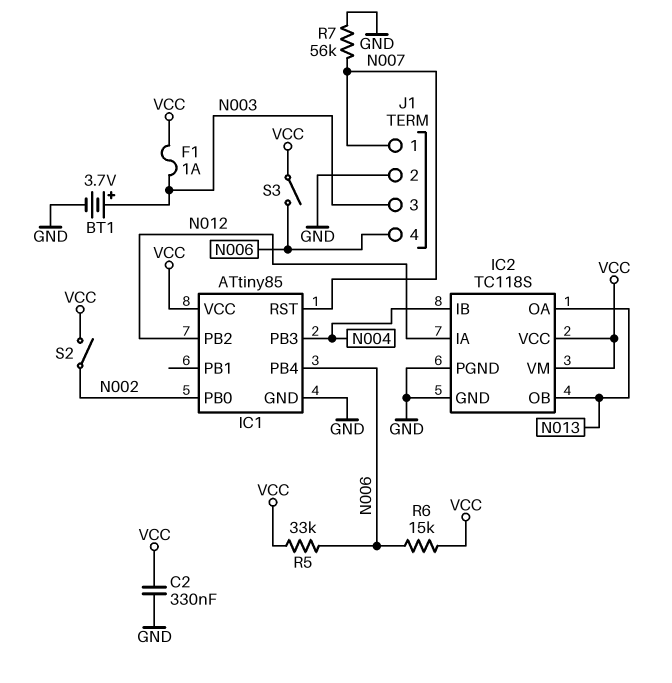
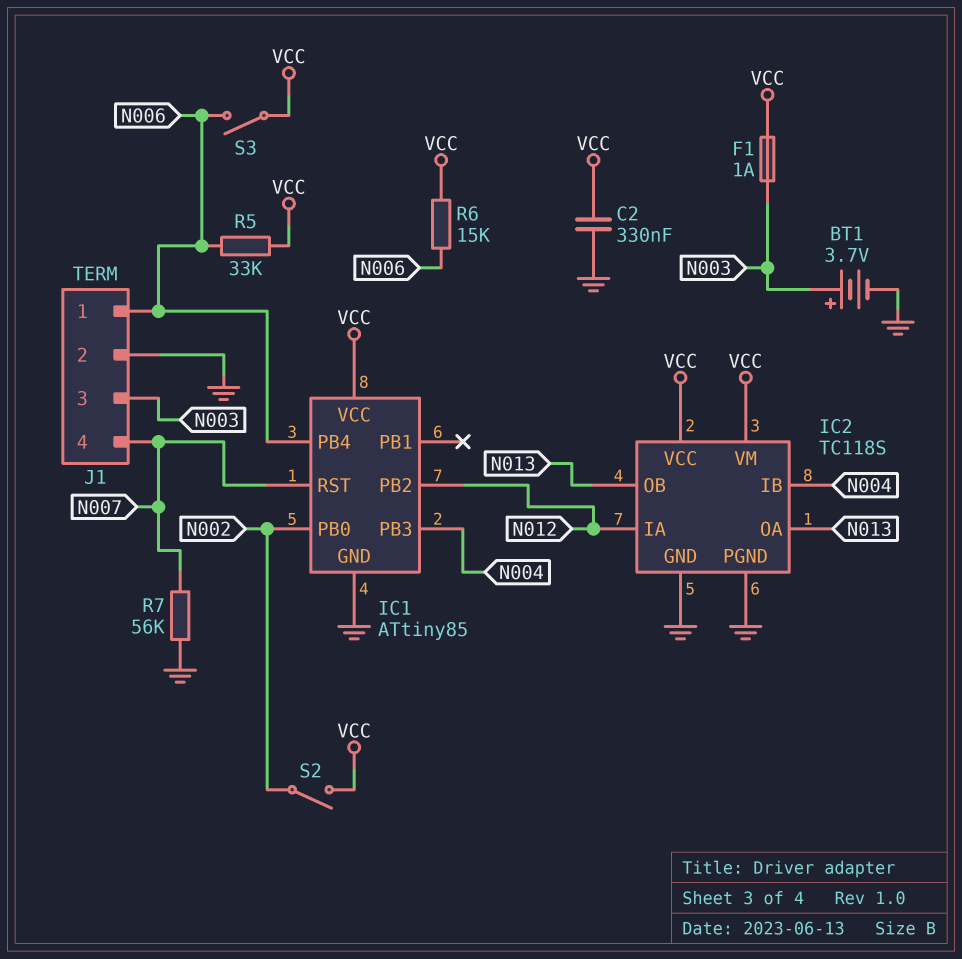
J1 pin 1: N007 -> N006
J1 pin 4: N006 -> N007

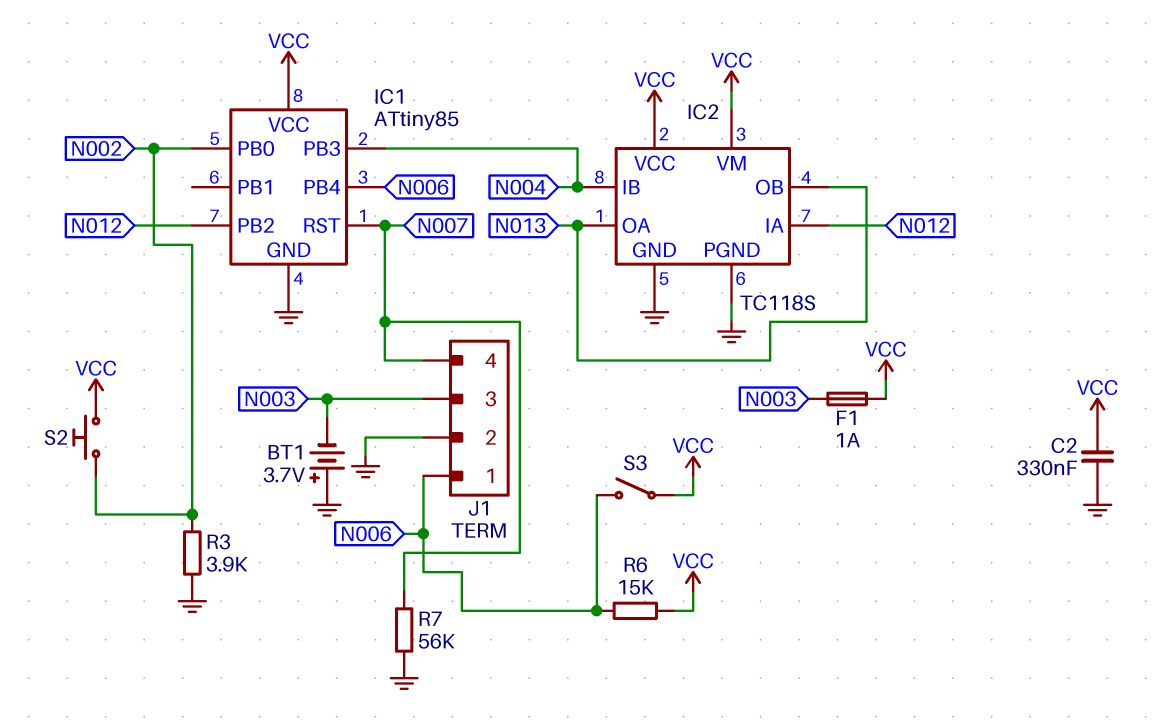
BT1: 3.7V (plus N003, minus GND) -> 3.7V (plus GND, minus N003)
R3: none -> 3.9k (GND, N002)
R5: 33k (N006, VCC) -> none
S2: switch (N002, VCC) -> button (N002, VCC)

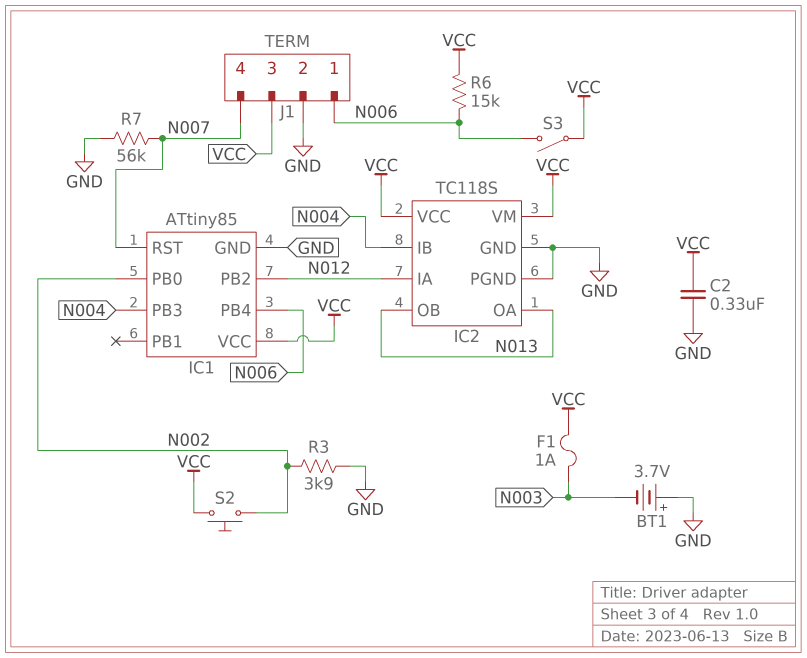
J1 pin 3: N003 -> VCC

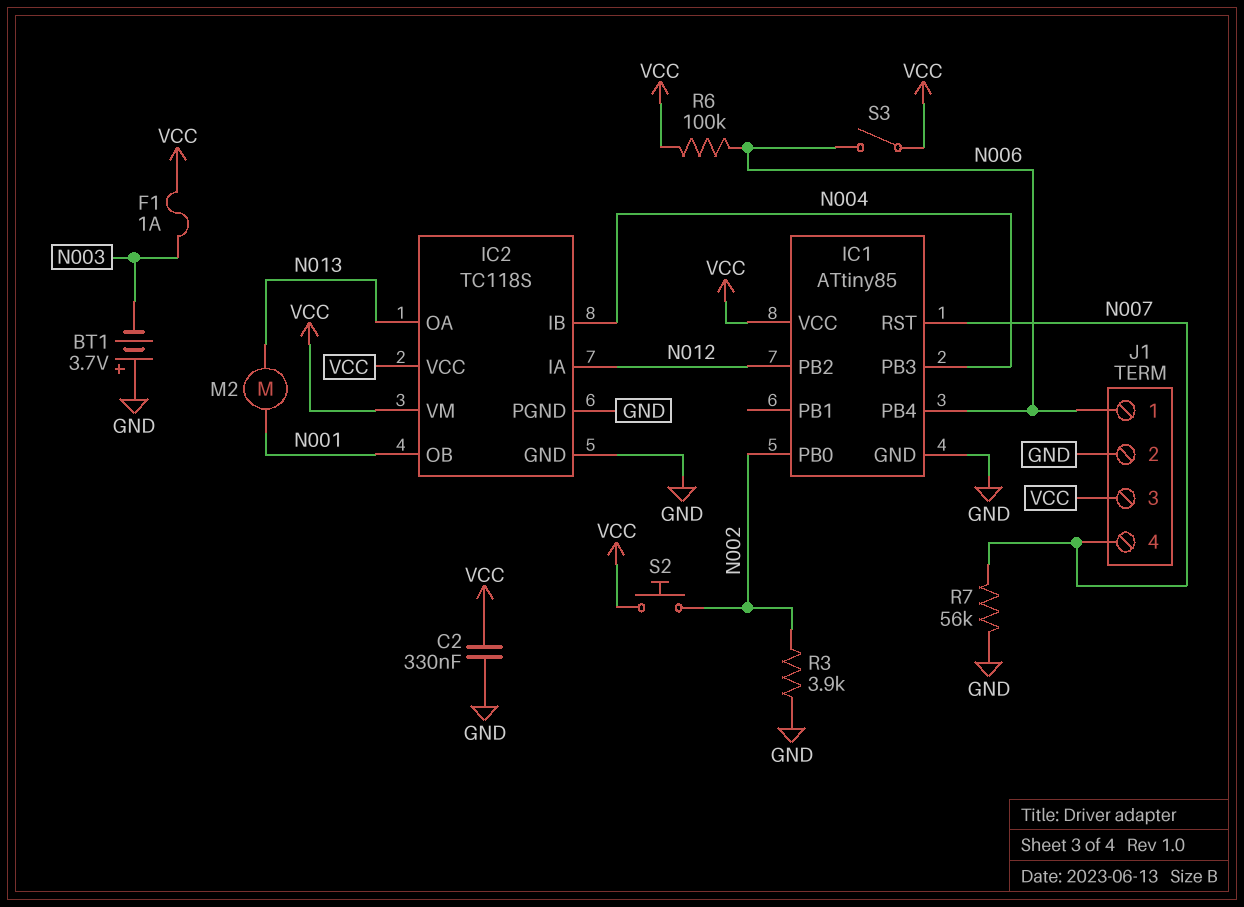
IC2 pin OB: N013 -> N001
M2: none -> motor (N001, N013)
R6: 15k (N006, VCC) -> 100k (N006, VCC)

